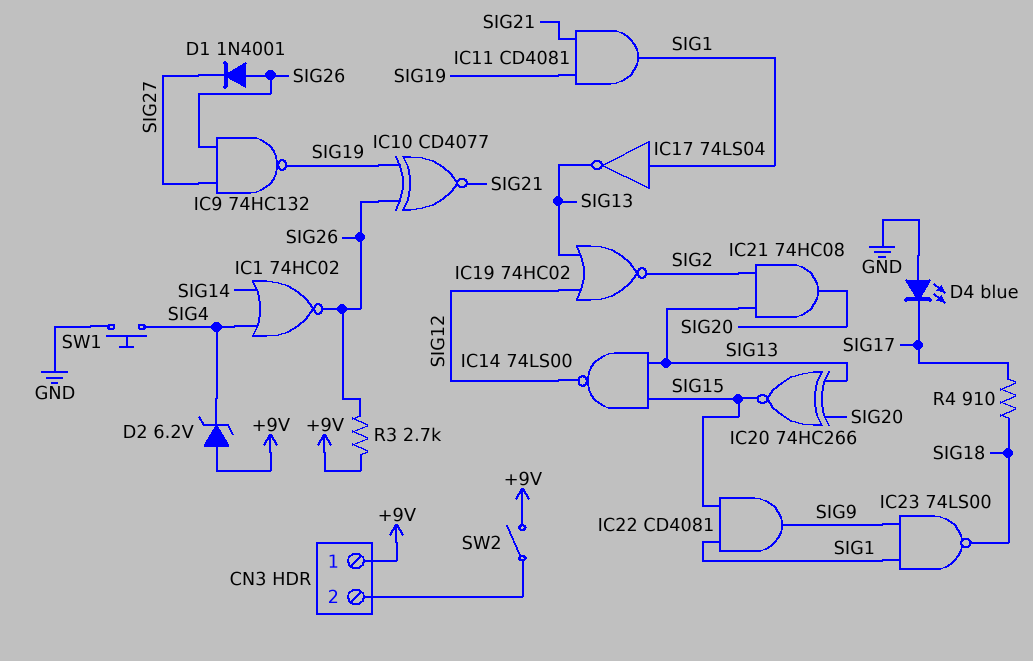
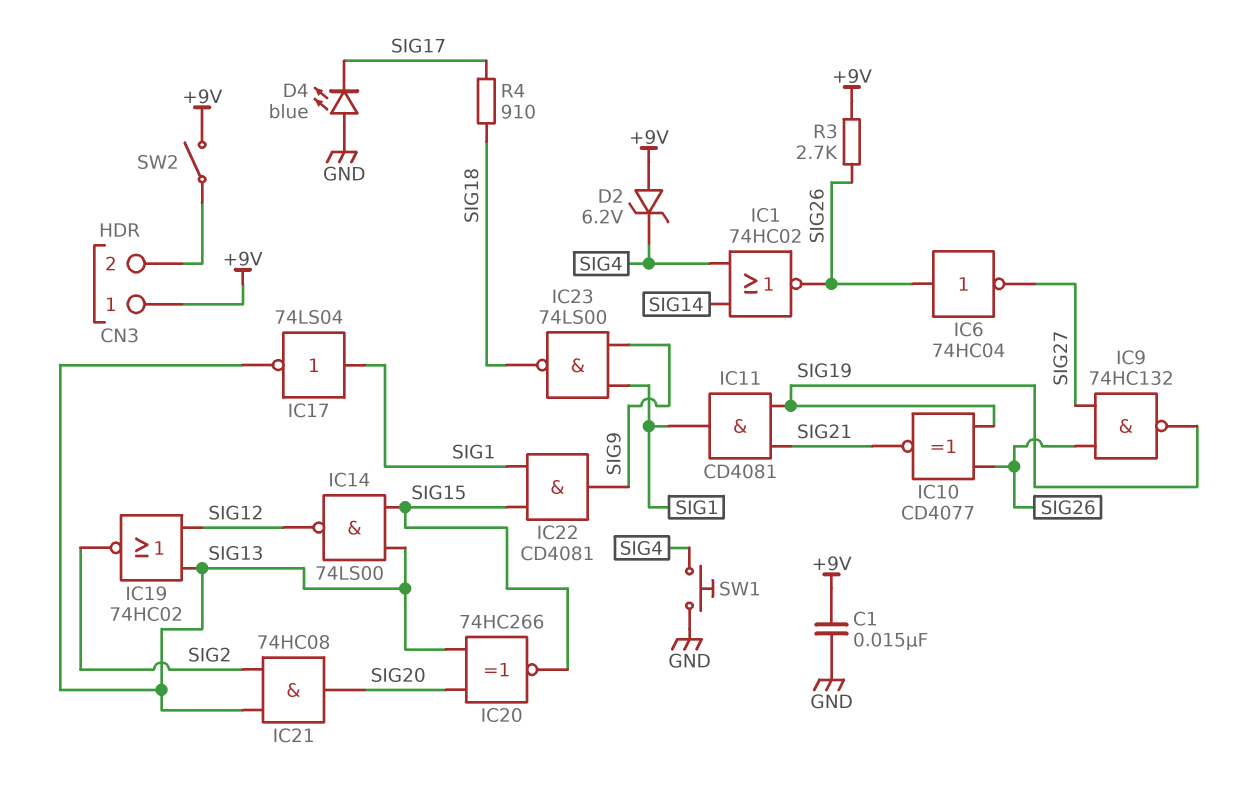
C1: none -> 15nF (+9V, GND)
D1: diode 1N4001 (A SIG26, K SIG27) -> none
IC6: none -> NOT 74HC04 (in SIG26, out SIG27)

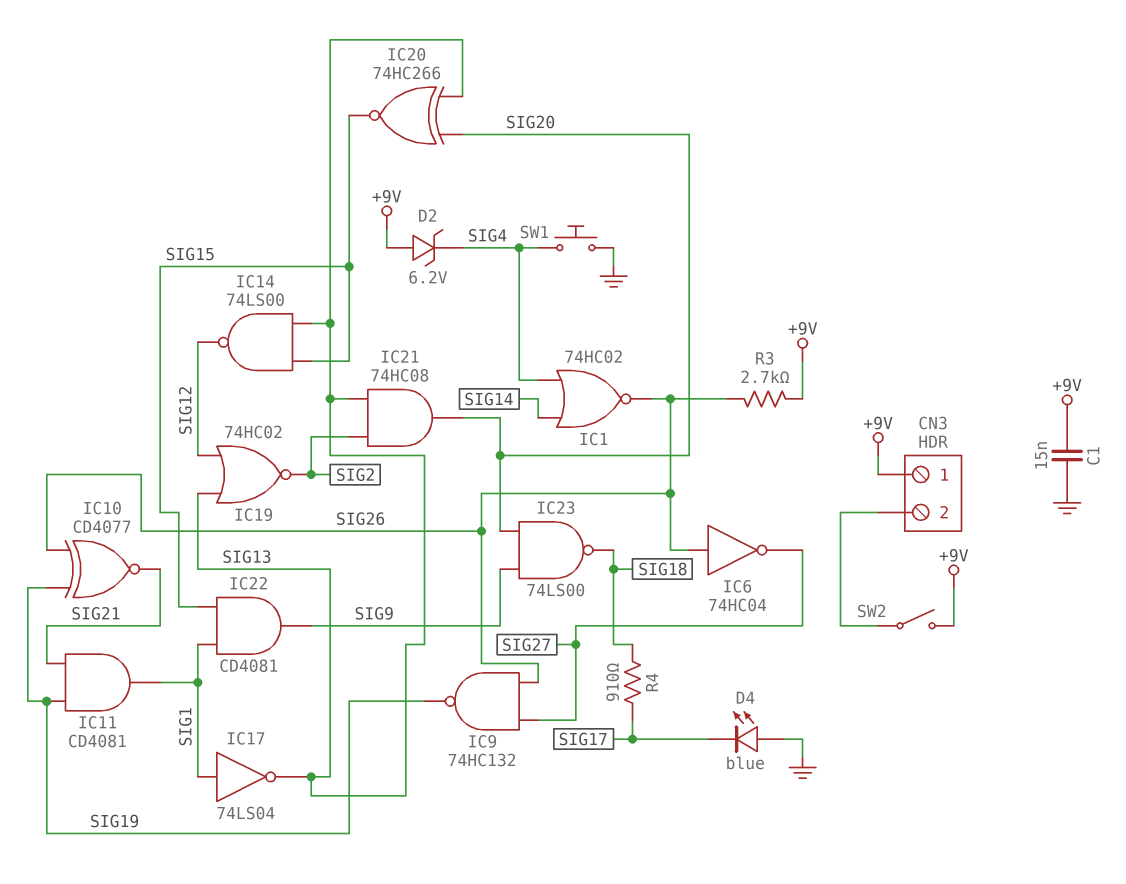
IC23: NAND 74LS00 (in SIG1, in SIG9, out SIG18) -> NAND 74LS00 (in SIG9, in SIG20, out SIG18)

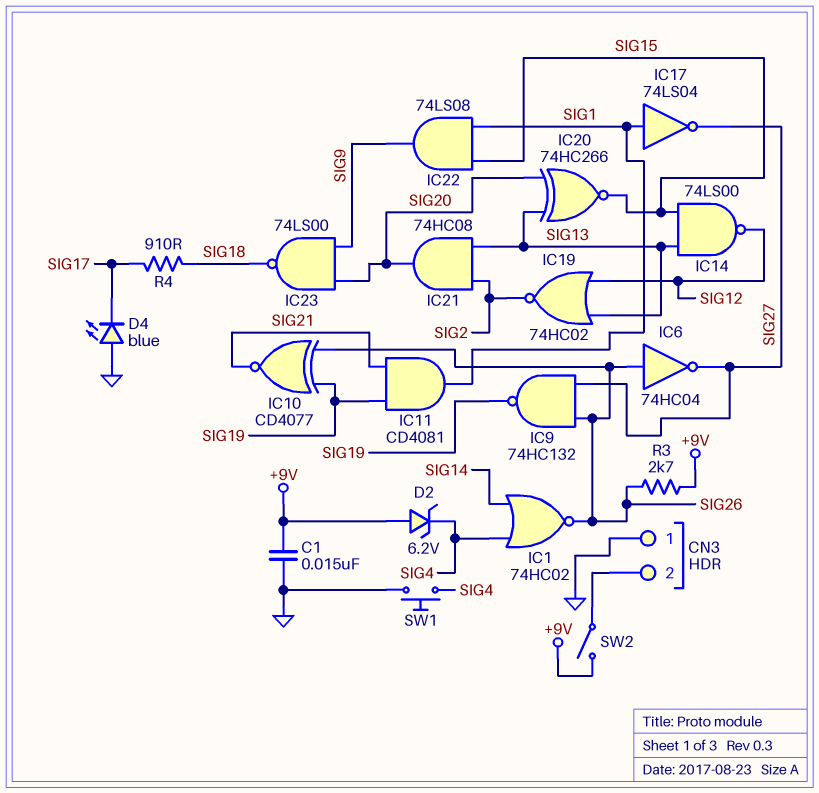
CN3 pin 1: +9V -> GND
IC17: NOT 74LS04 (in SIG1, out SIG13) -> NOT 74LS04 (in SIG1, out SIG27)
IC22: AND CD4081 (in SIG1, in SIG15, out SIG9) -> AND 74LS08 (in SIG1, in SIG15, out SIG9)

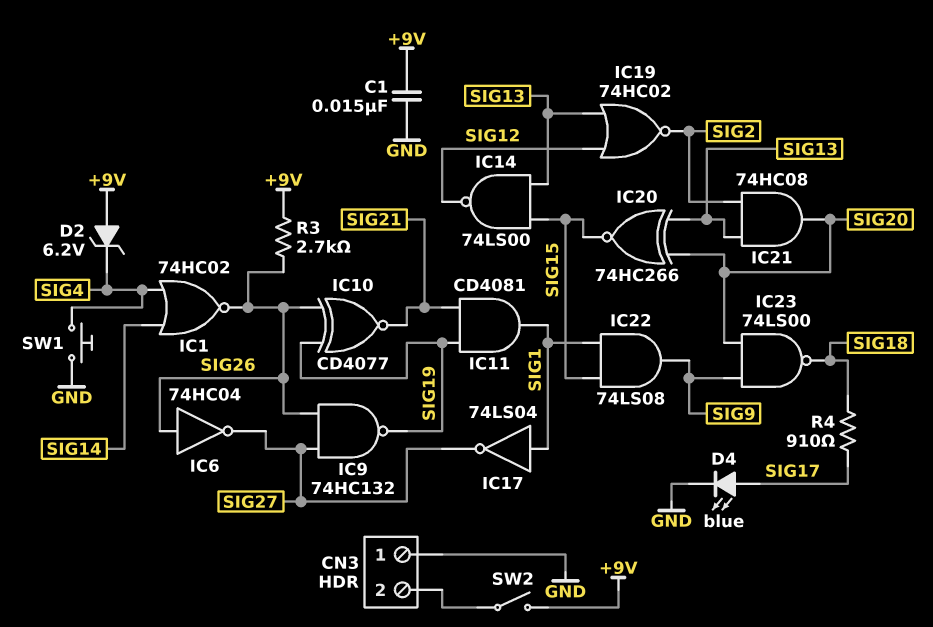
D4: LED blue (A GND, K SIG17) -> LED blue (A SIG17, K GND)

